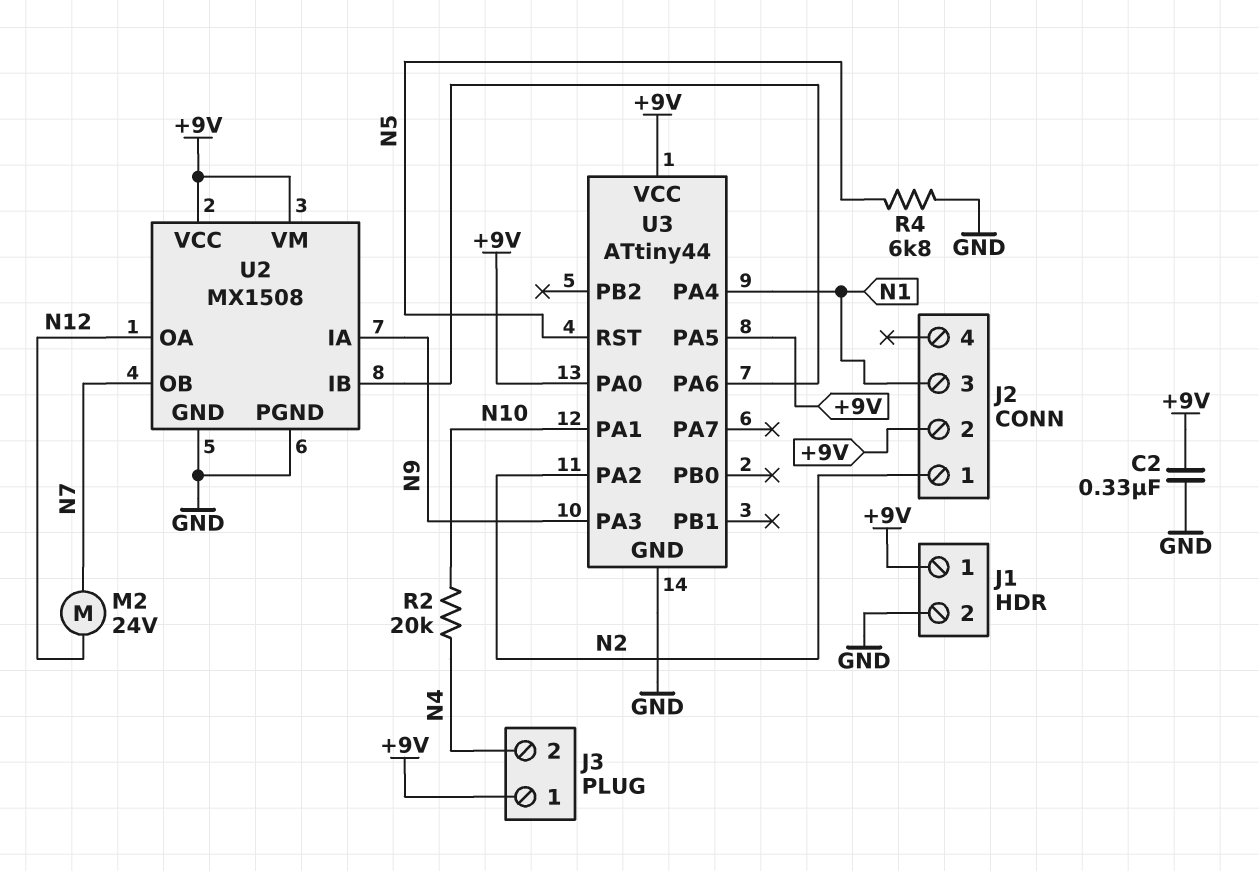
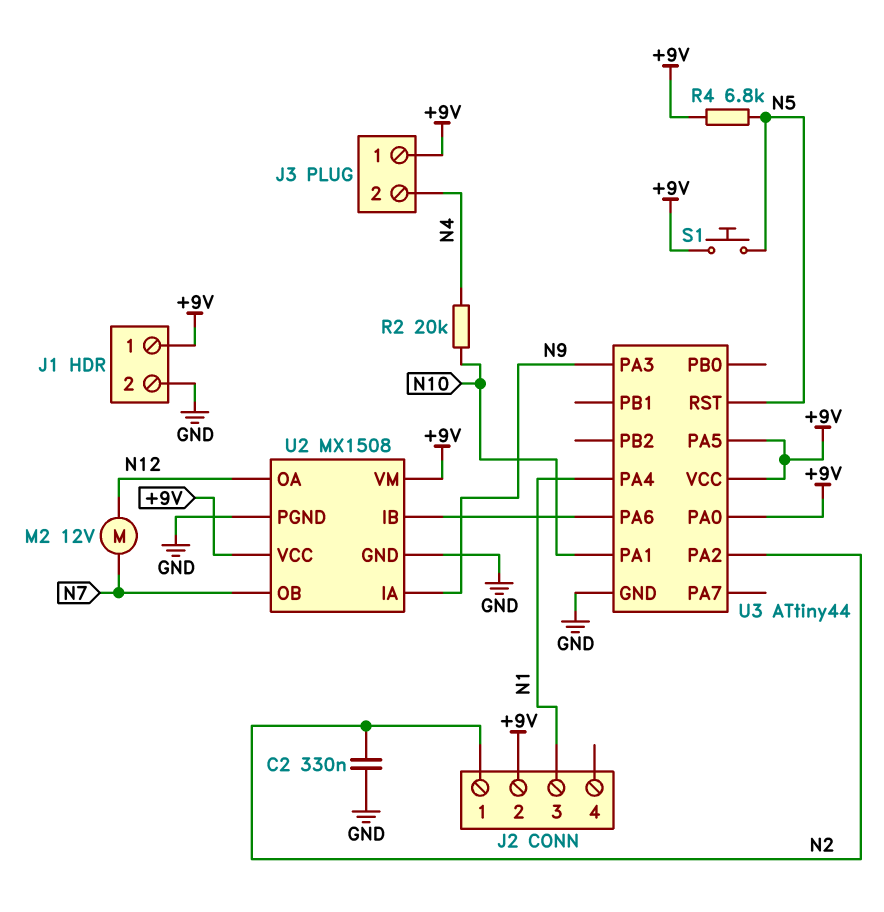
C2: 330nF (+9V, GND) -> 330nF (GND, N2)
M2: motor 24V (N7, N12) -> motor 12V (N7, N12)
R4: 6.8k (GND, N5) -> 6.8k (+9V, N5)
S1: none -> button (+9V, N5)

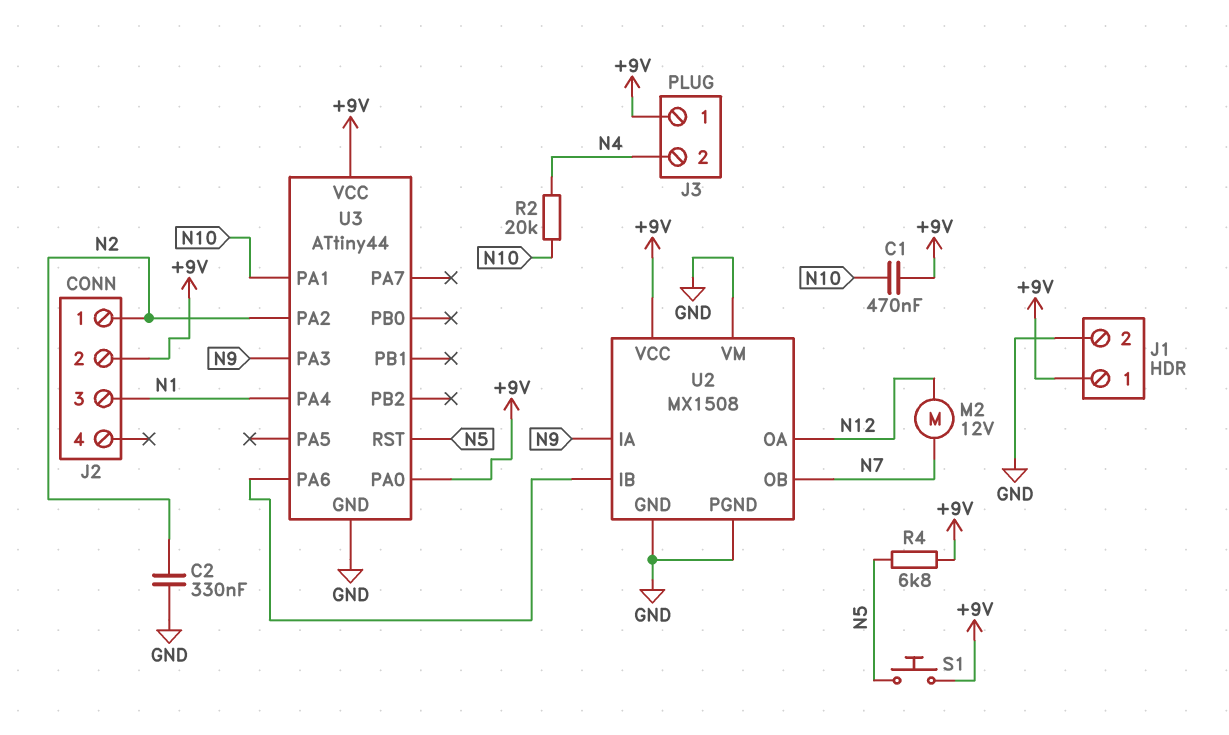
C1: none -> 470nF (+9V, N10)
U2 pin VM: +9V -> GND
U3 pin PA5: +9V -> none

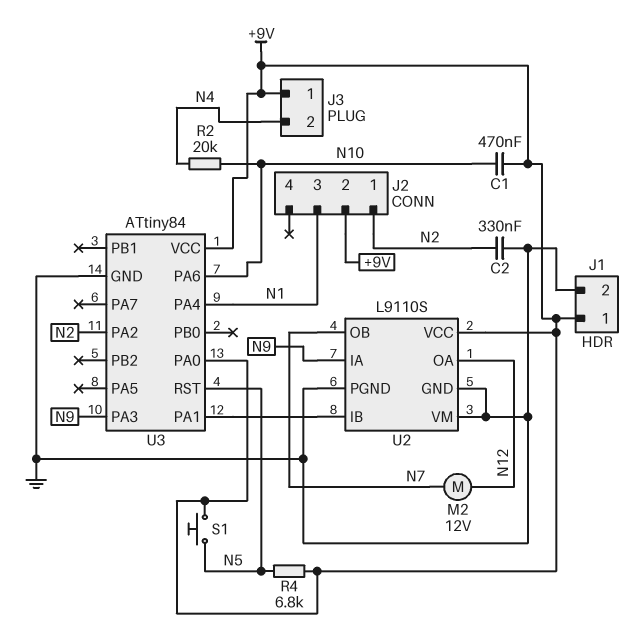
U2: MX1508 -> L9110S
U3: ATtiny44 -> ATtiny84
U3 pin PA1: N10 -> U2/IB
U3 pin PA6: U2/IB -> N10

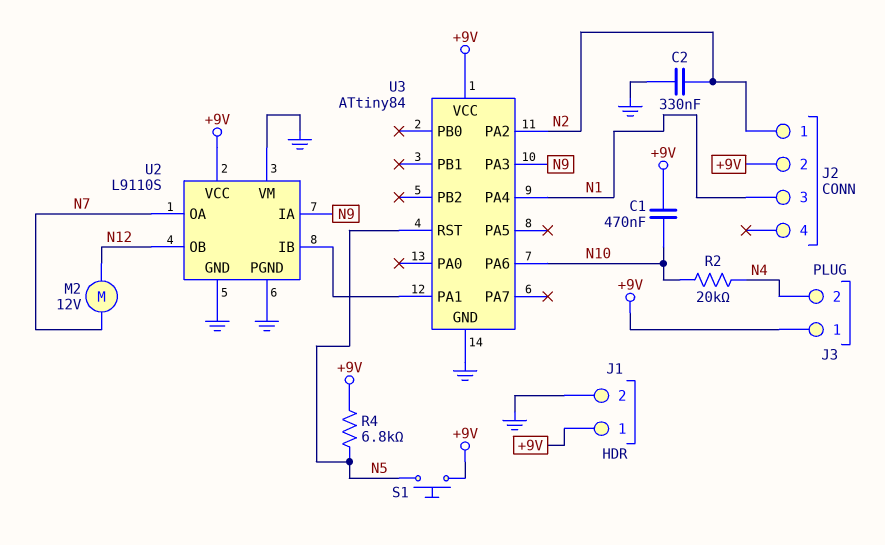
U2 pin OA: N12 -> N7
U2 pin OB: N7 -> N12
U3 pin PA0: +9V -> none

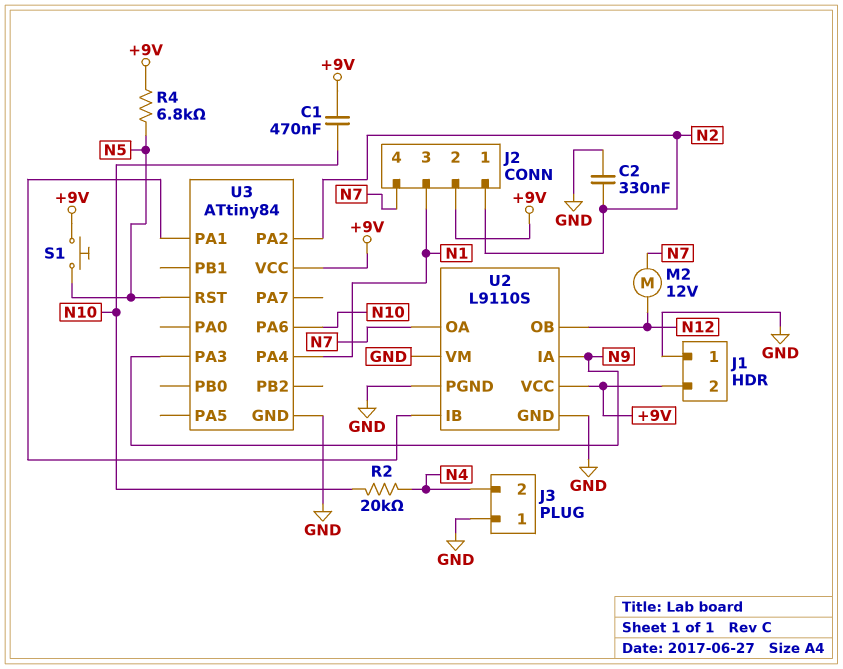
J1 pin 1: +9V -> GND
J1 pin 2: GND -> +9V
J2 pin 4: none -> N7
J3 pin 1: +9V -> GND

